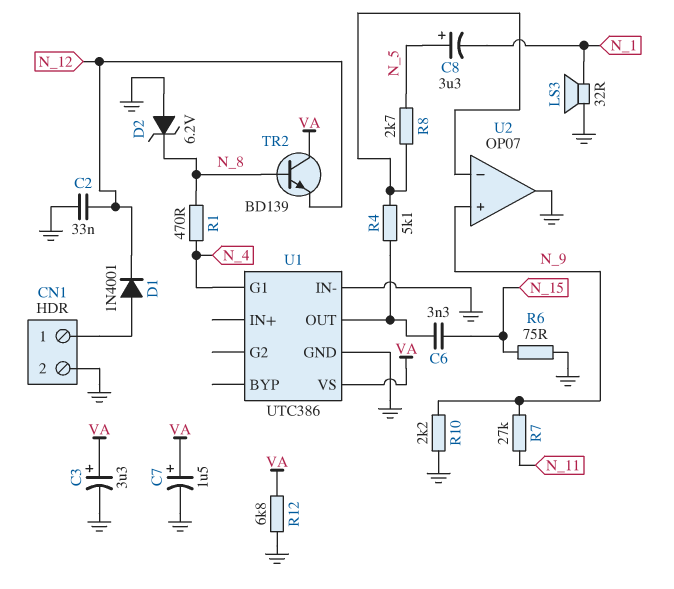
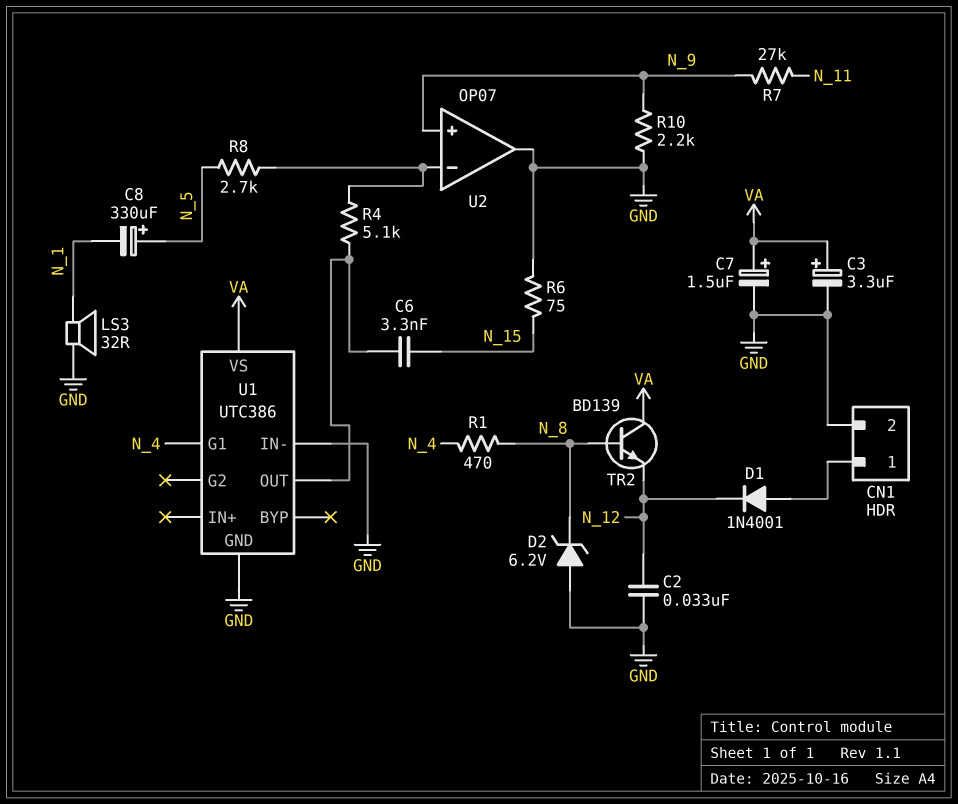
C8: 3.3uF (plus N_5, minus N_1) -> 330uF (plus N_5, minus N_1)
R12: 6.8k (GND, VA) -> none

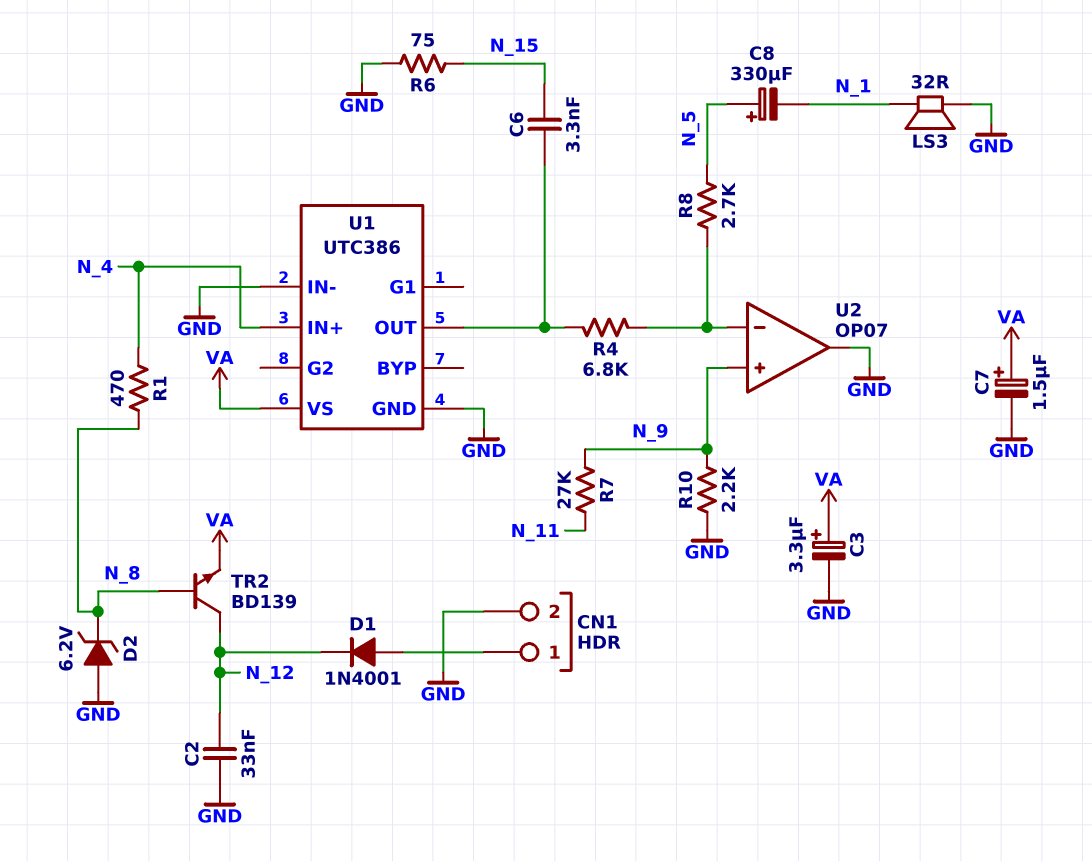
R4: 5.1k (U1/OUT, U2/in-) -> 6.8k (U1/OUT, U2/in-)
TR2: NPN BD139 (B N_8, C VA, E N_12) -> NPN BD139 (B N_8, C N_12, E VA)
U1 pin G1: N_4 -> none
U1 pin IN+: none -> N_4

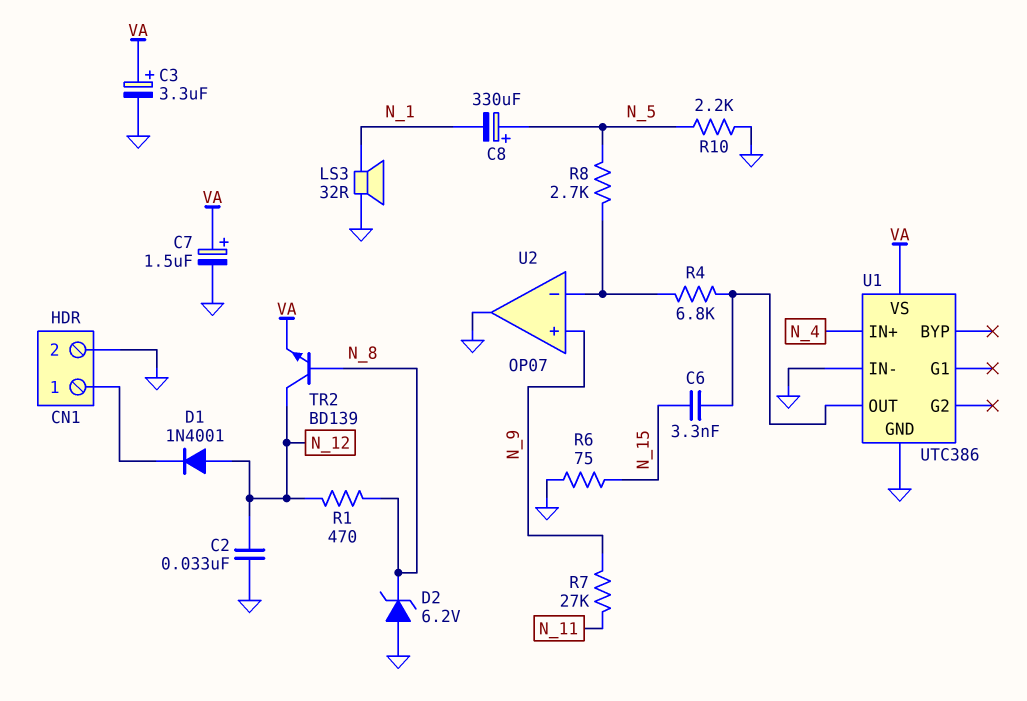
D1: diode 1N4001 (A CN1/1, K N_12) -> diode 1N4001 (A N_12, K CN1/1)
R1: 470 (N_4, N_8) -> 470 (N_8, N_12)
R10: 2.2k (GND, N_9) -> 2.2k (GND, N_5)

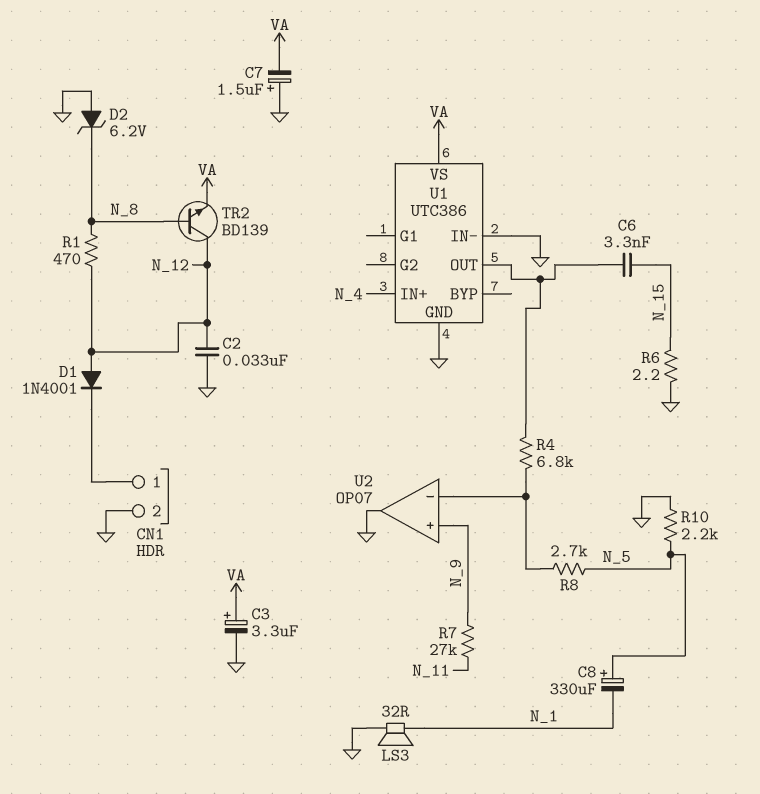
C7: 1.5uF (plus VA, minus GND) -> 1.5uF (plus GND, minus VA)
R6: 75 (GND, N_15) -> 2.2 (GND, N_15)

